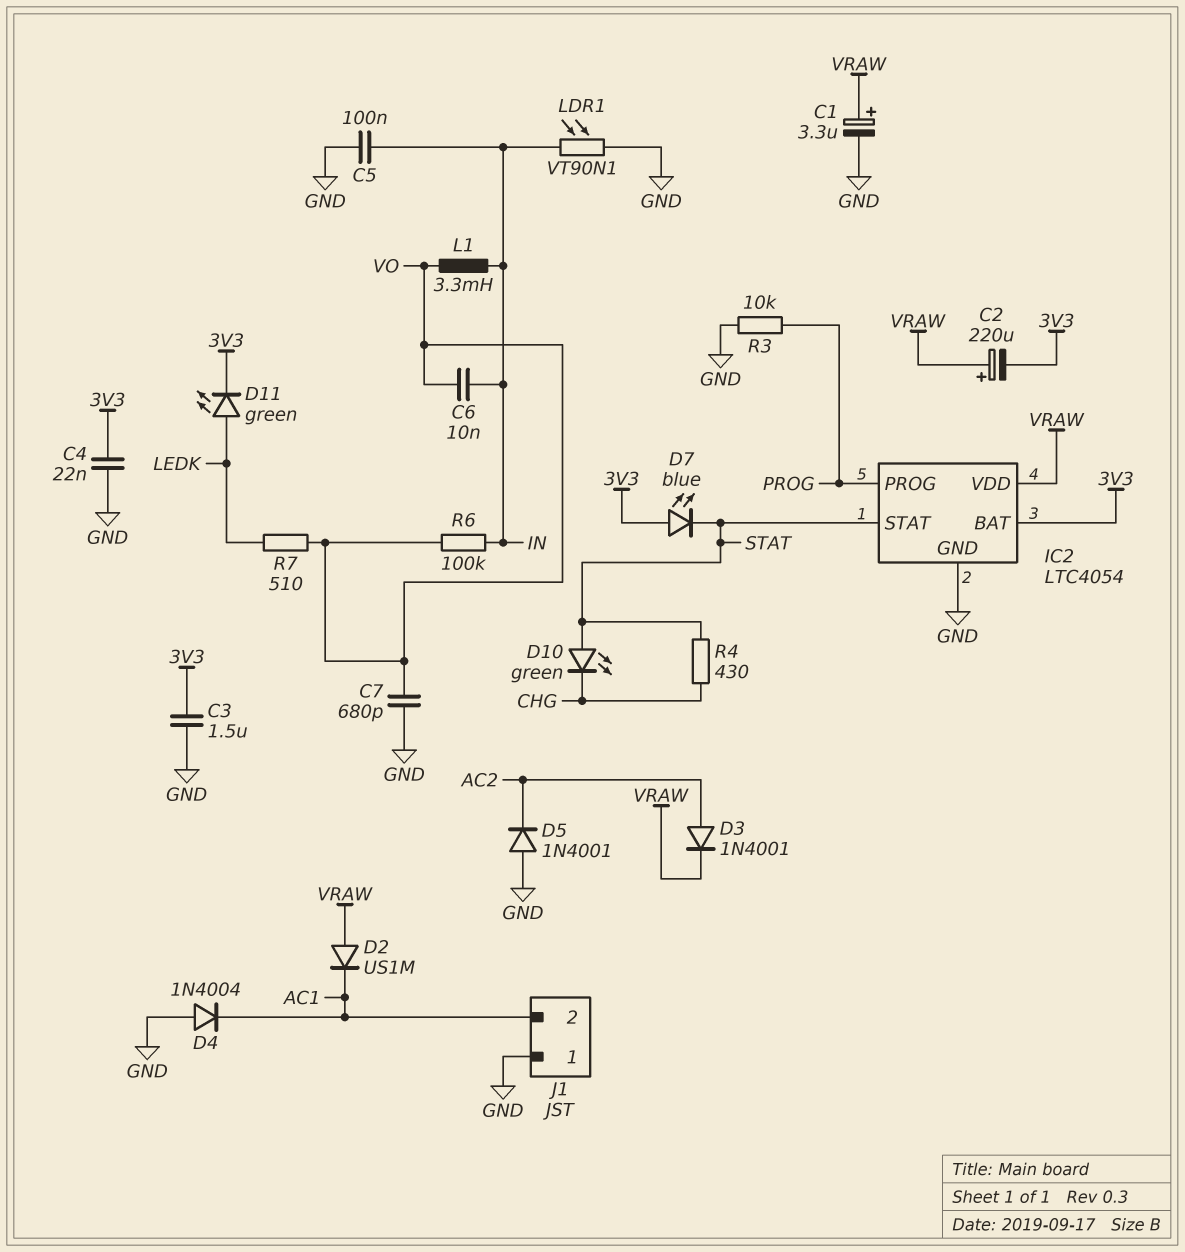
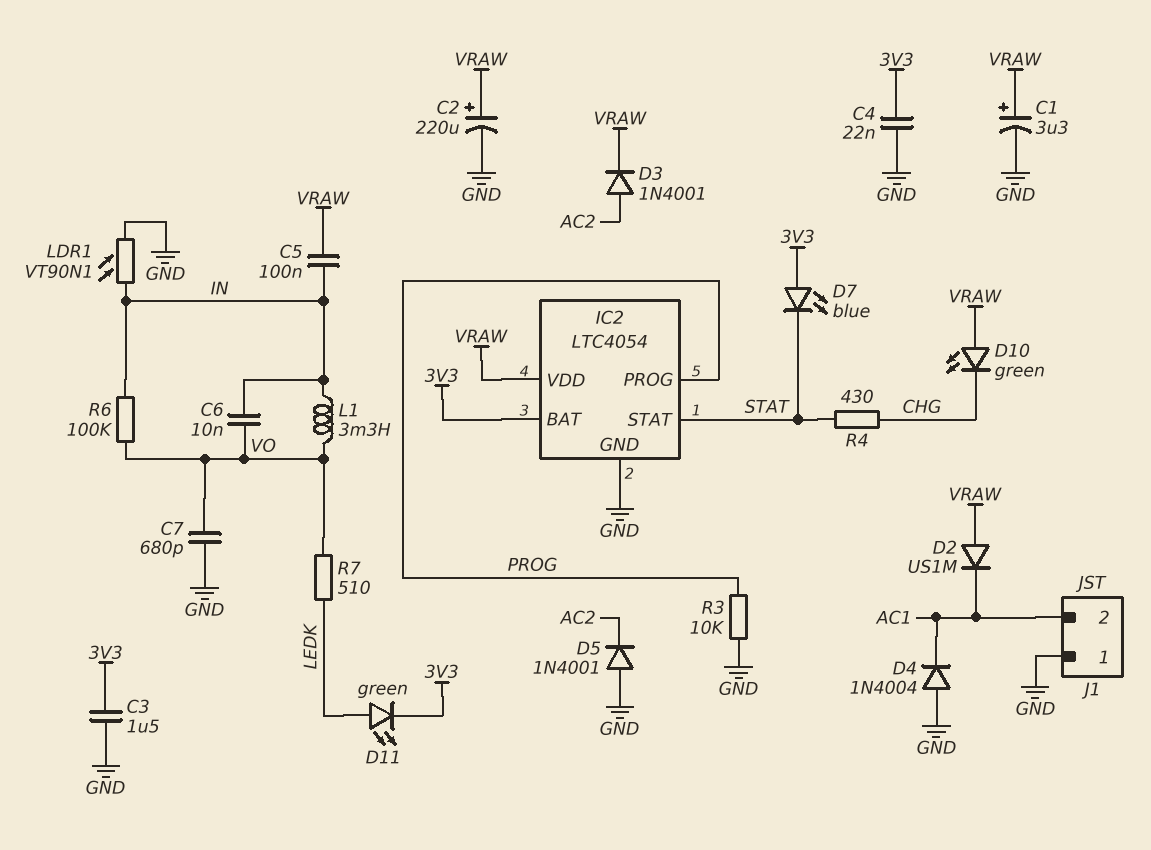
C2: 220uF (plus VRAW, minus 3V3) -> 220uF (plus VRAW, minus GND)
C5: 100nF (GND, IN) -> 100nF (IN, VRAW)
D10: LED green (A STAT, K CHG) -> LED green (A VRAW, K CHG)

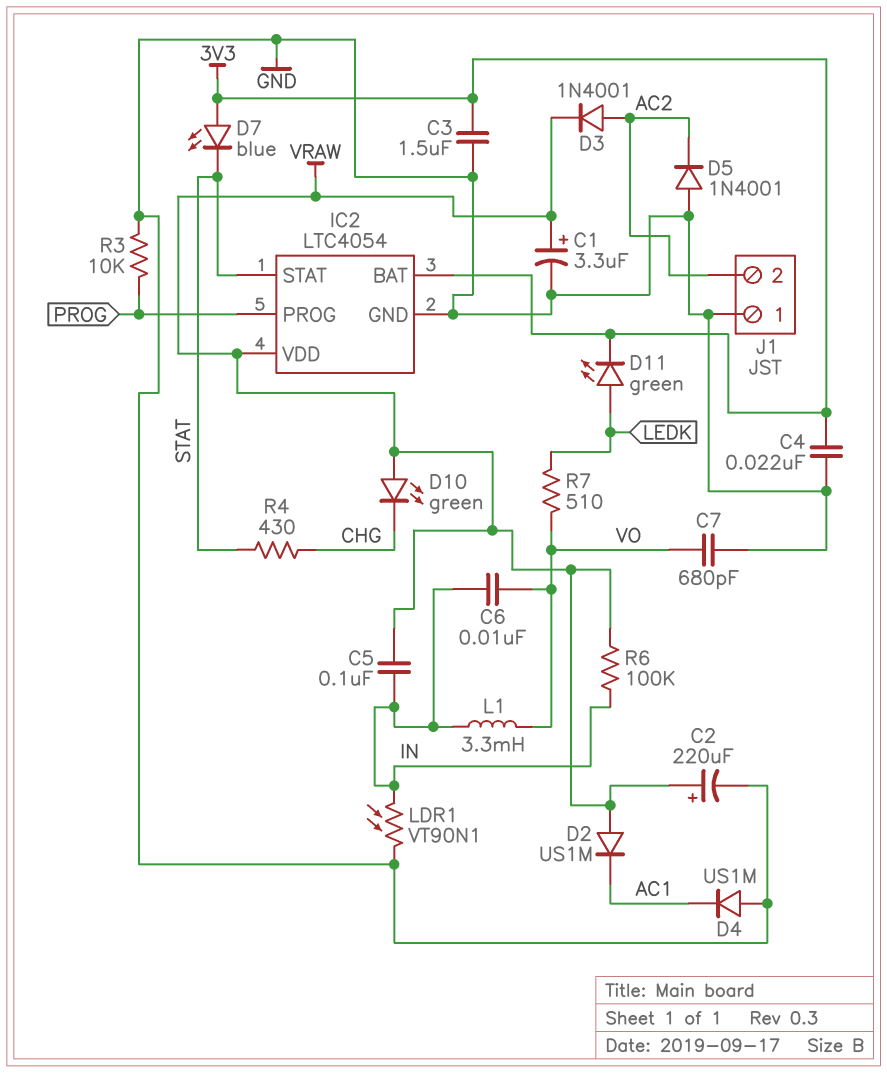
D4: diode 1N4004 (A GND, K AC1) -> diode US1M (A GND, K AC1)
J1 pin 2: AC1 -> AC2
R6: 100k (IN, VO) -> 100k (IN, VRAW)

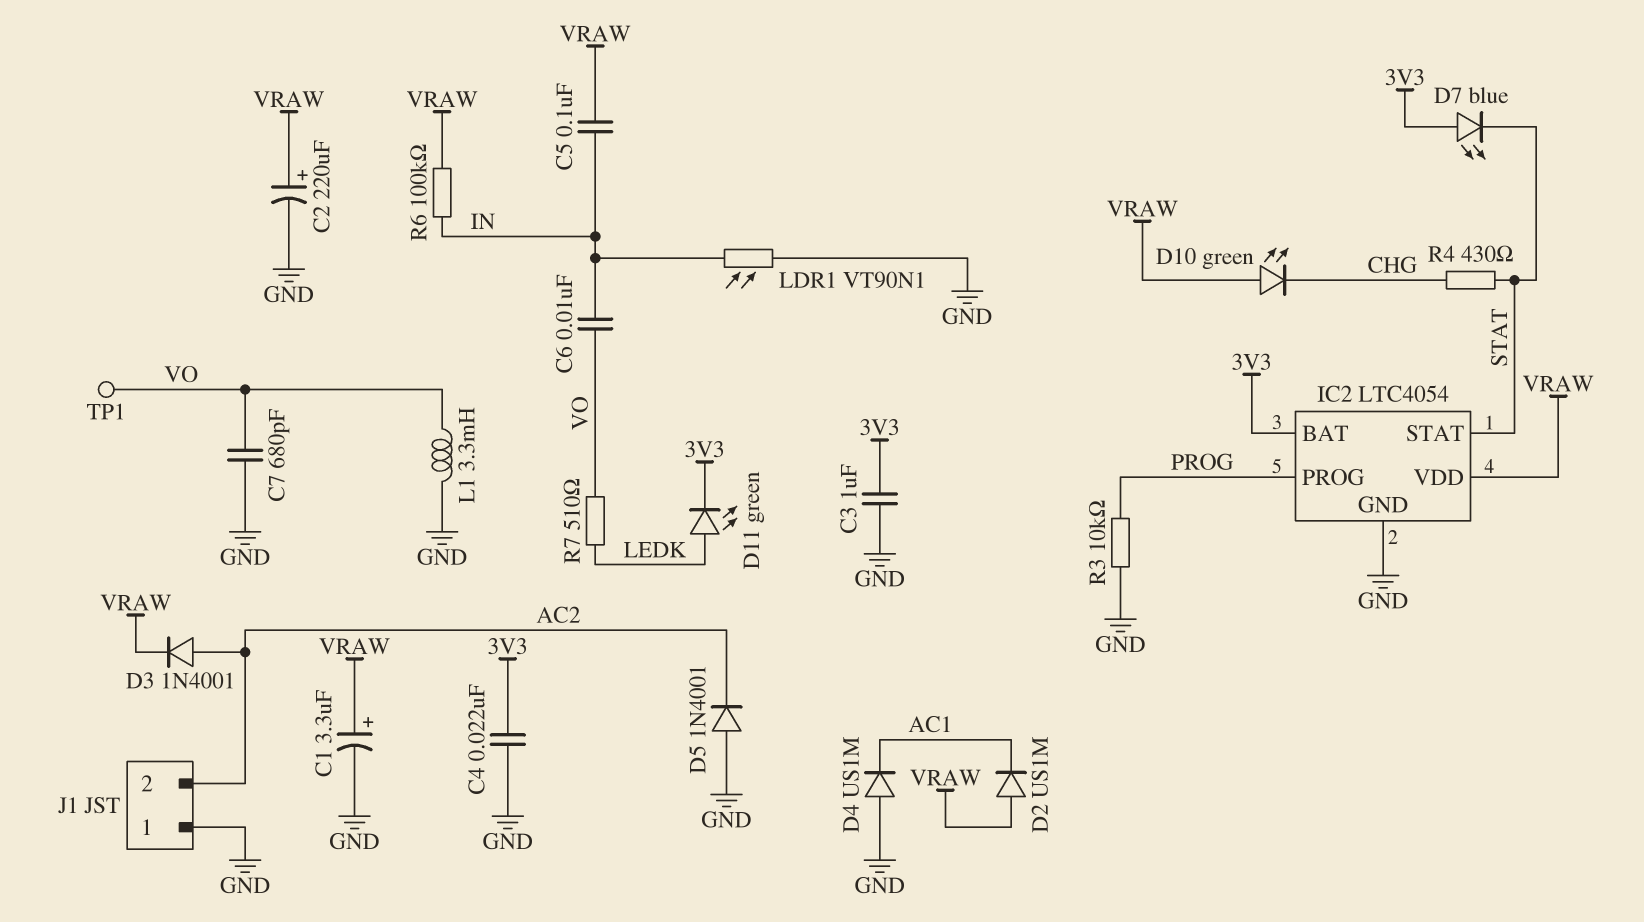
C3: 1.5uF (3V3, GND) -> 1uF (3V3, GND)
L1: 3.3mH (IN, VO) -> 3.3mH (GND, VO)
TP1: none -> test point (VO)

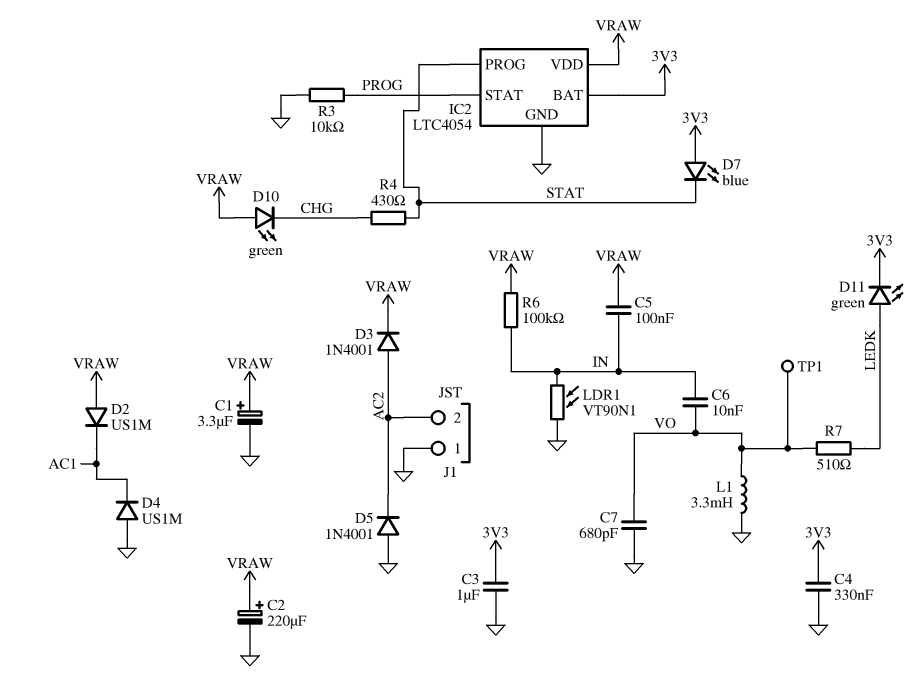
C4: 22nF (3V3, GND) -> 330nF (3V3, GND)
IC2 pin PROG: PROG -> STAT
IC2 pin STAT: STAT -> PROG

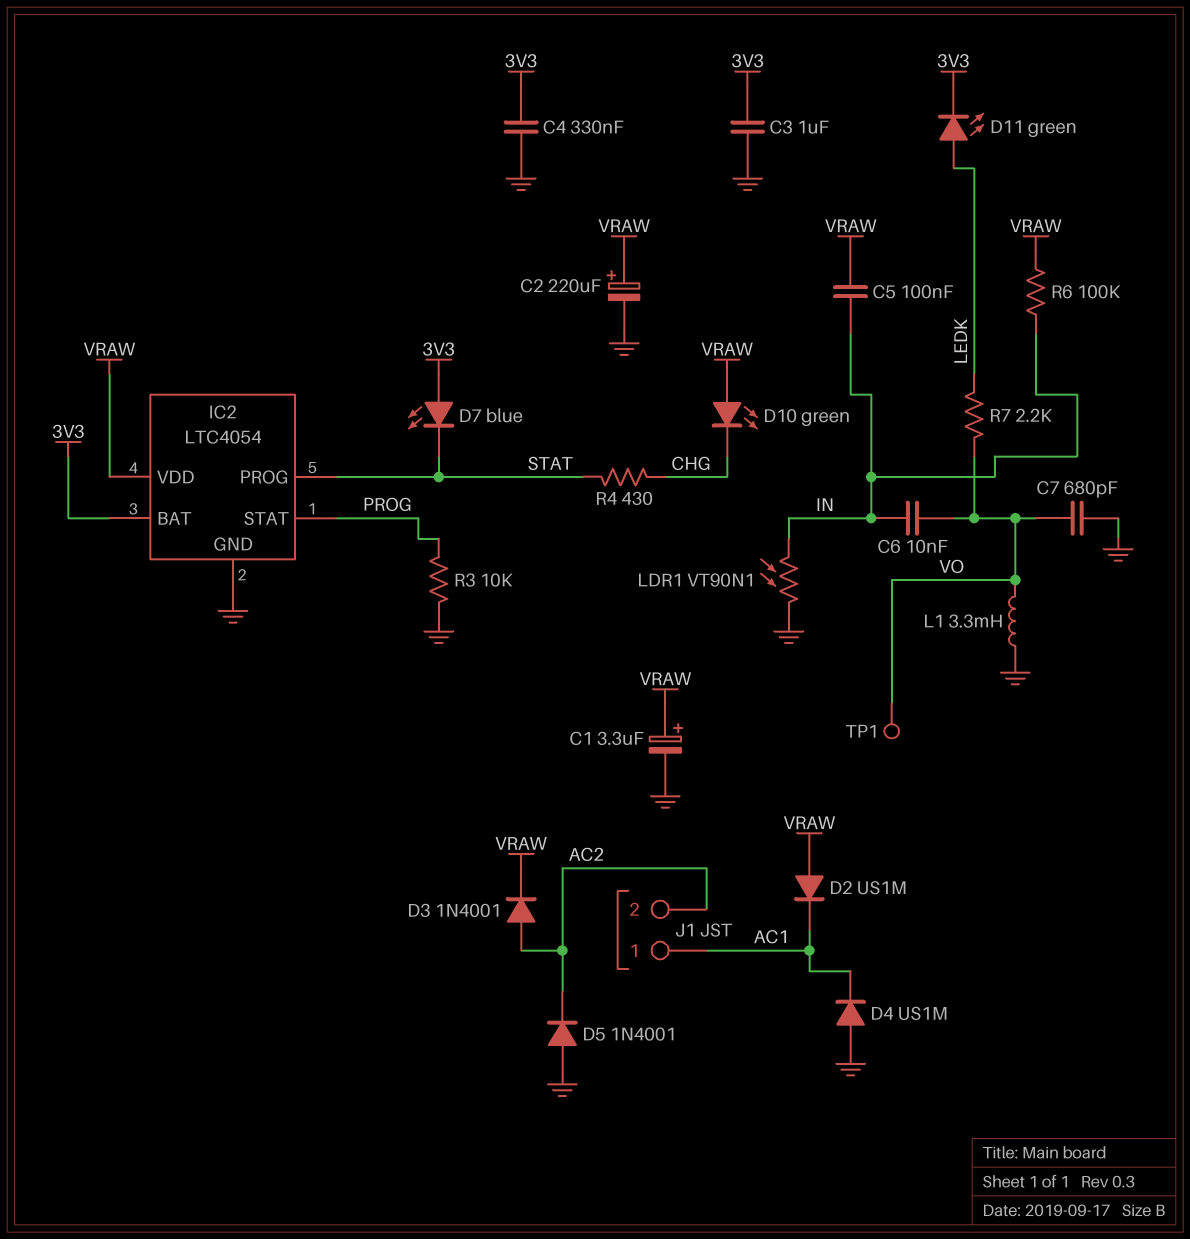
J1 pin 1: GND -> AC1
R7: 510 (LEDK, VO) -> 2.2k (LEDK, VO)

